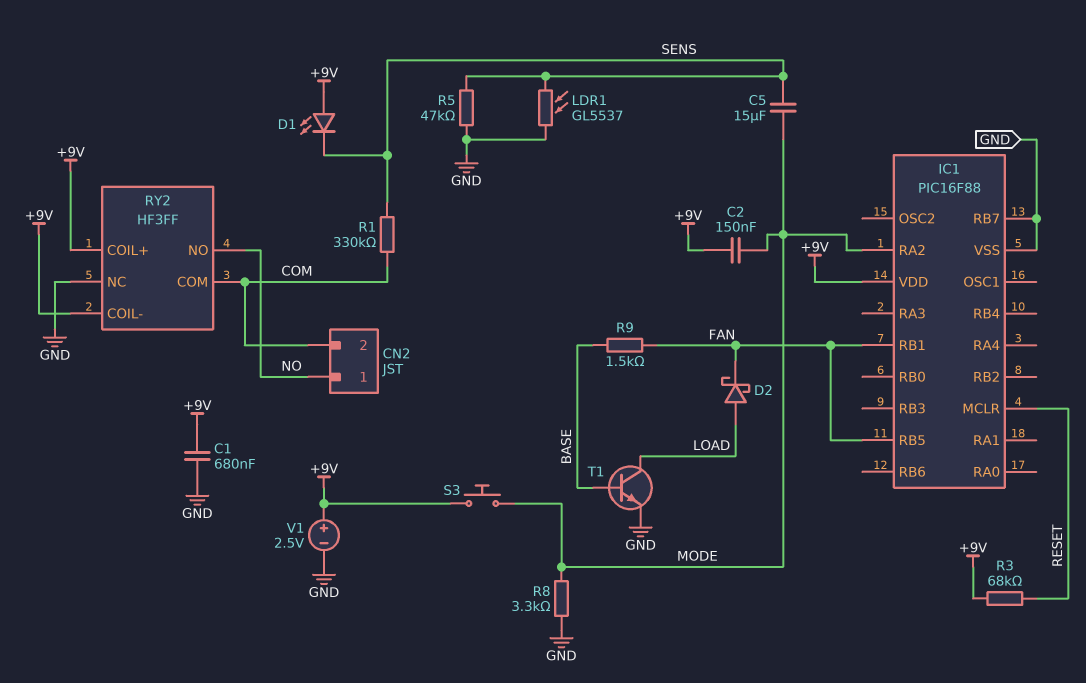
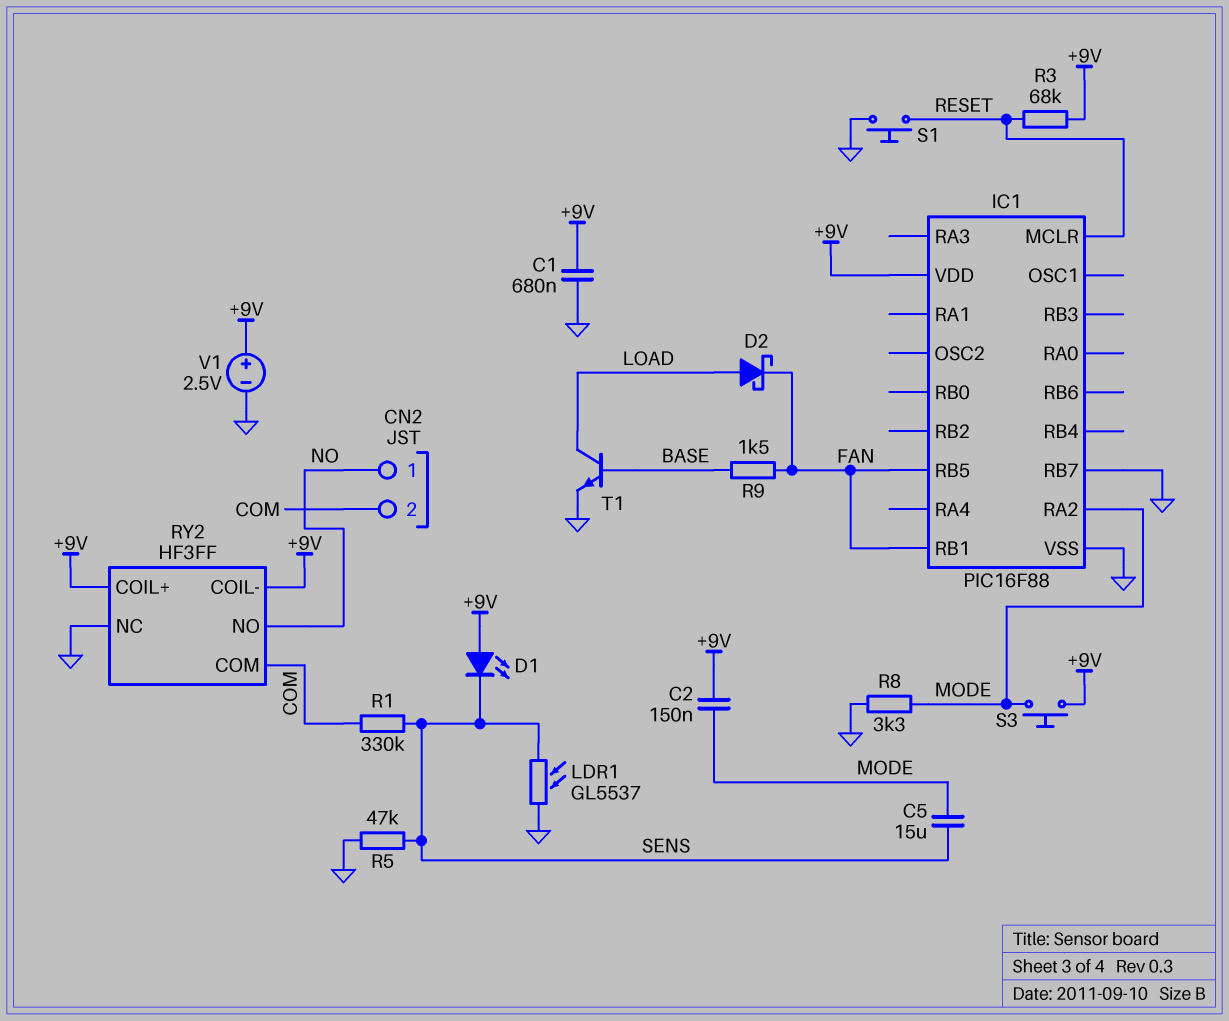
S1: none -> button (GND, RESET)

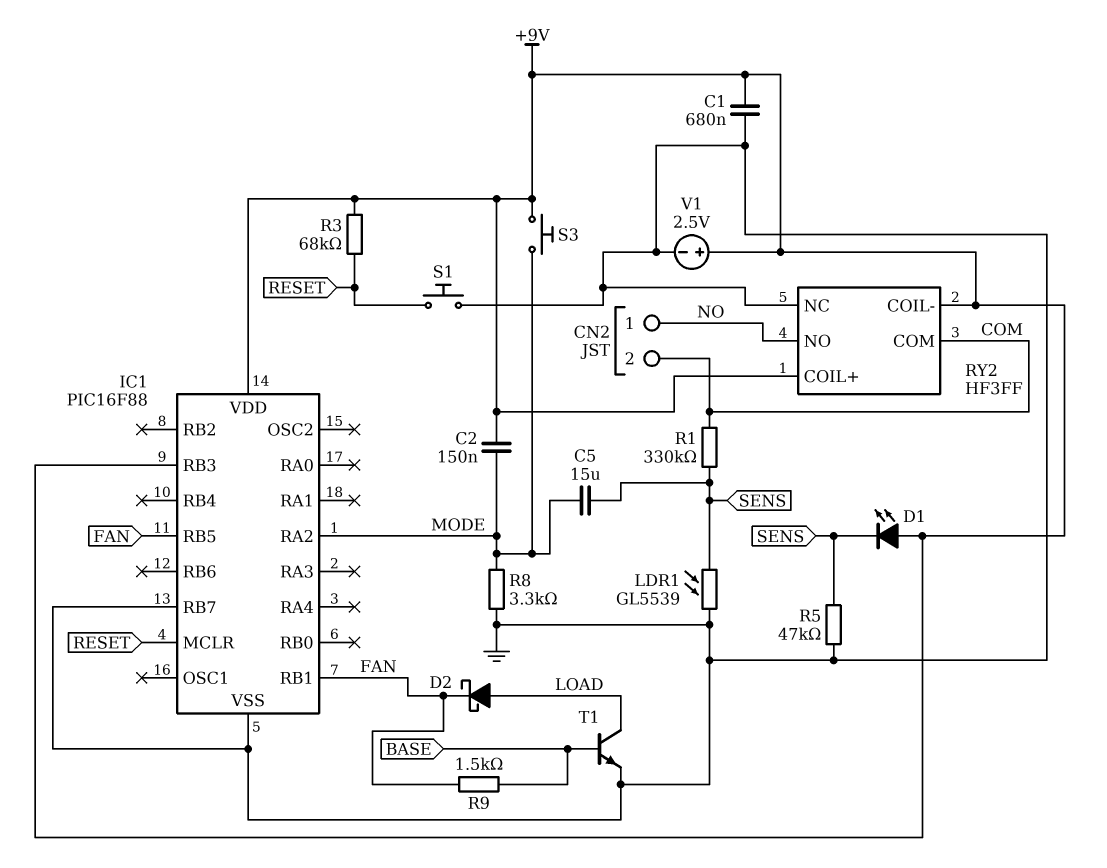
IC1 pin RB3: none -> +9V
LDR1: GL5537 (GND, SENS) -> GL5539 (GND, SENS)

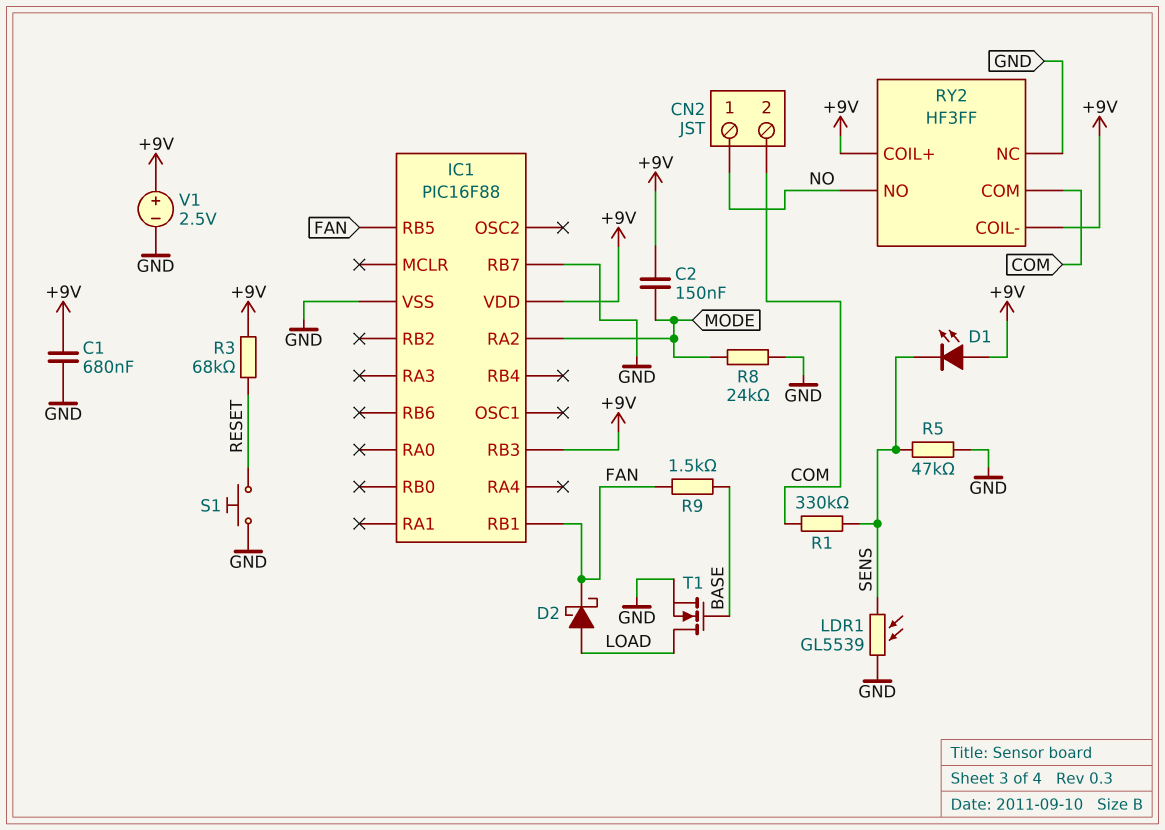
C5: 15uF (MODE, SENS) -> none
IC1 pin MCLR: RESET -> none
R8: 3.3k (GND, MODE) -> 24k (GND, MODE)
S3: button (+9V, MODE) -> none
T1: NPN (B BASE, C LOAD, E GND) -> NMOS (G BASE, D LOAD, S GND)

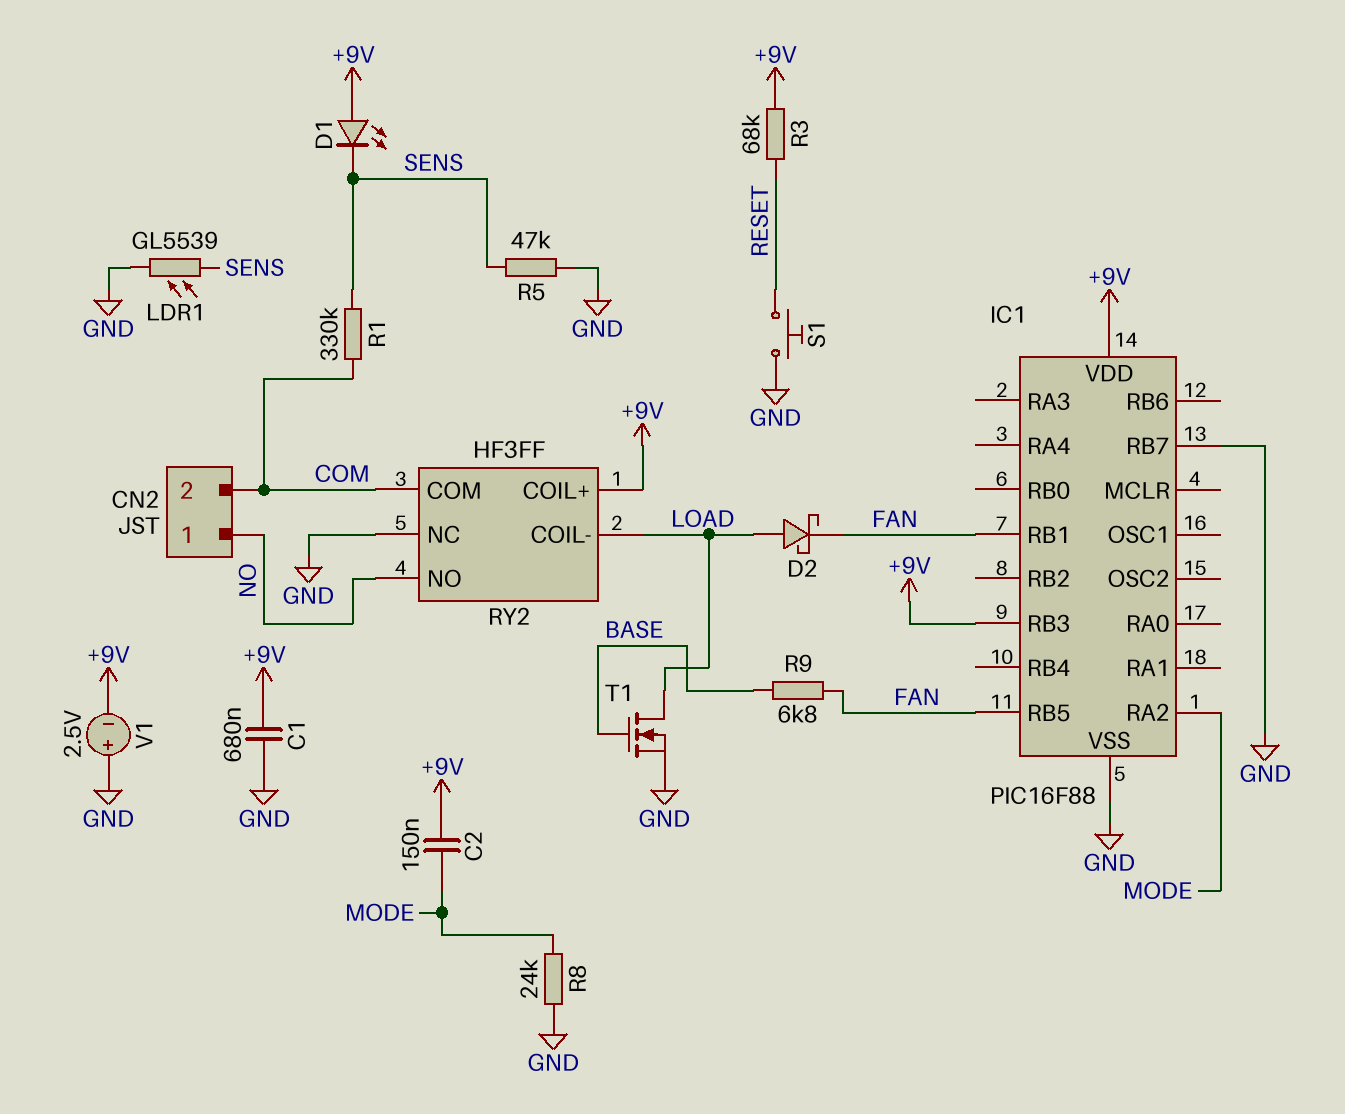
R9: 1.5k (BASE, FAN) -> 6.8k (BASE, FAN)
RY2 pin COIL-: +9V -> LOAD
V1: 2.5V (plus +9V, minus GND) -> 2.5V (plus GND, minus +9V)

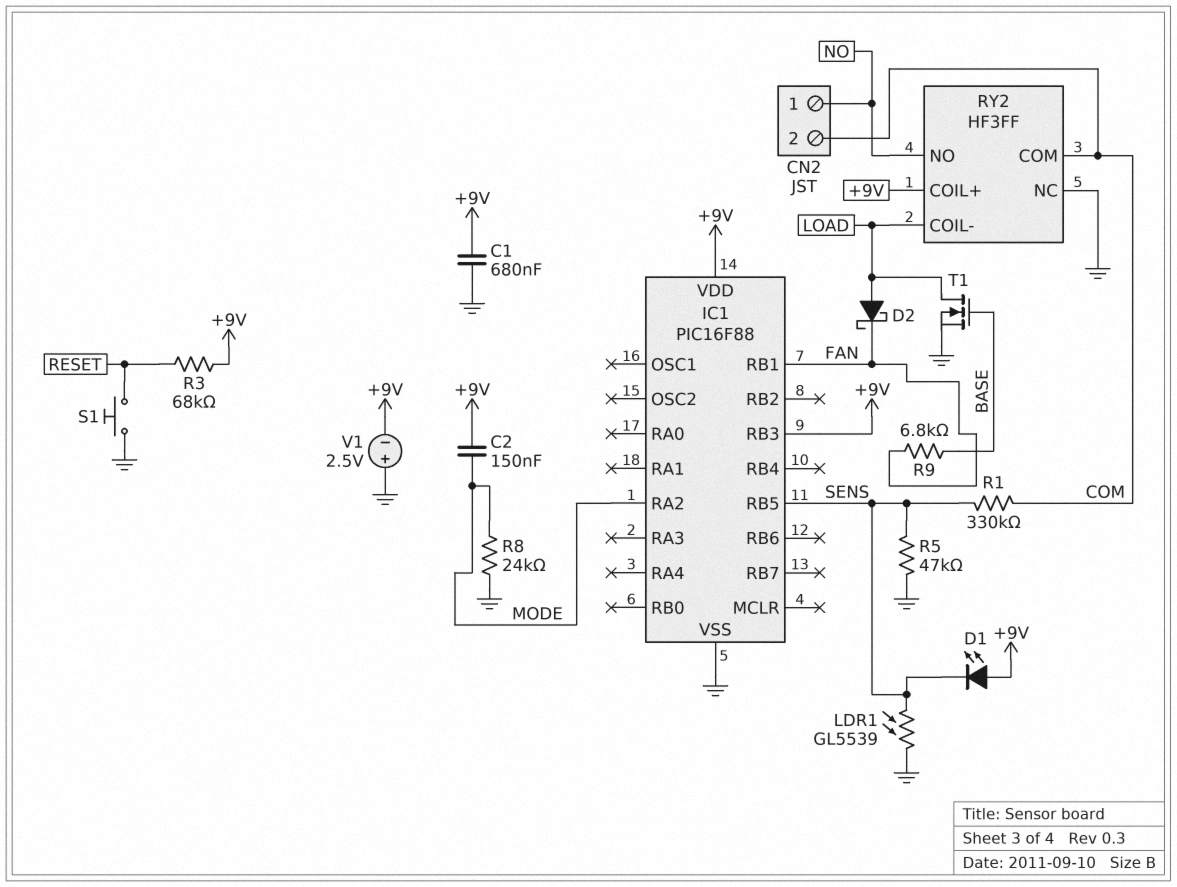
IC1 pin RB5: FAN -> SENS
IC1 pin RB7: GND -> none

